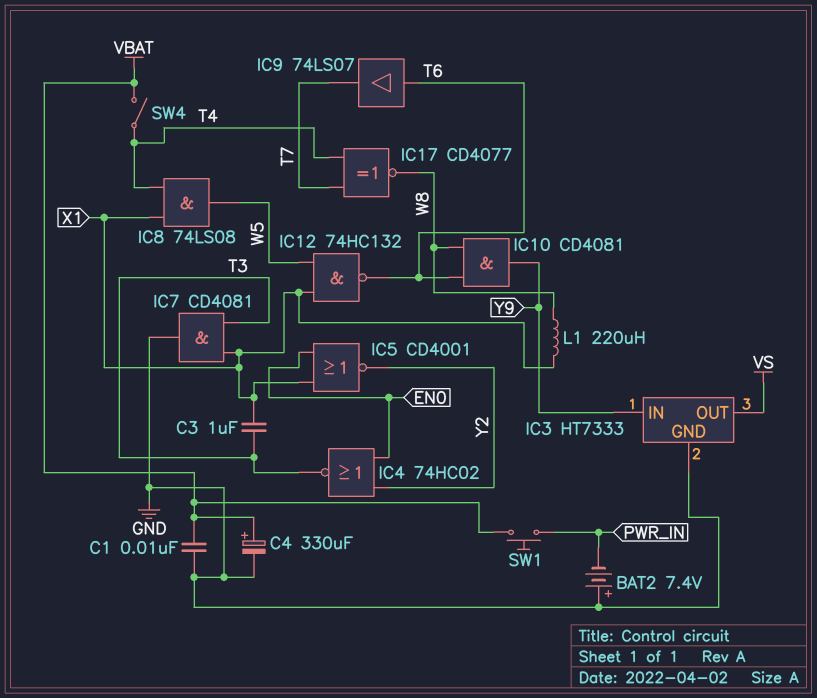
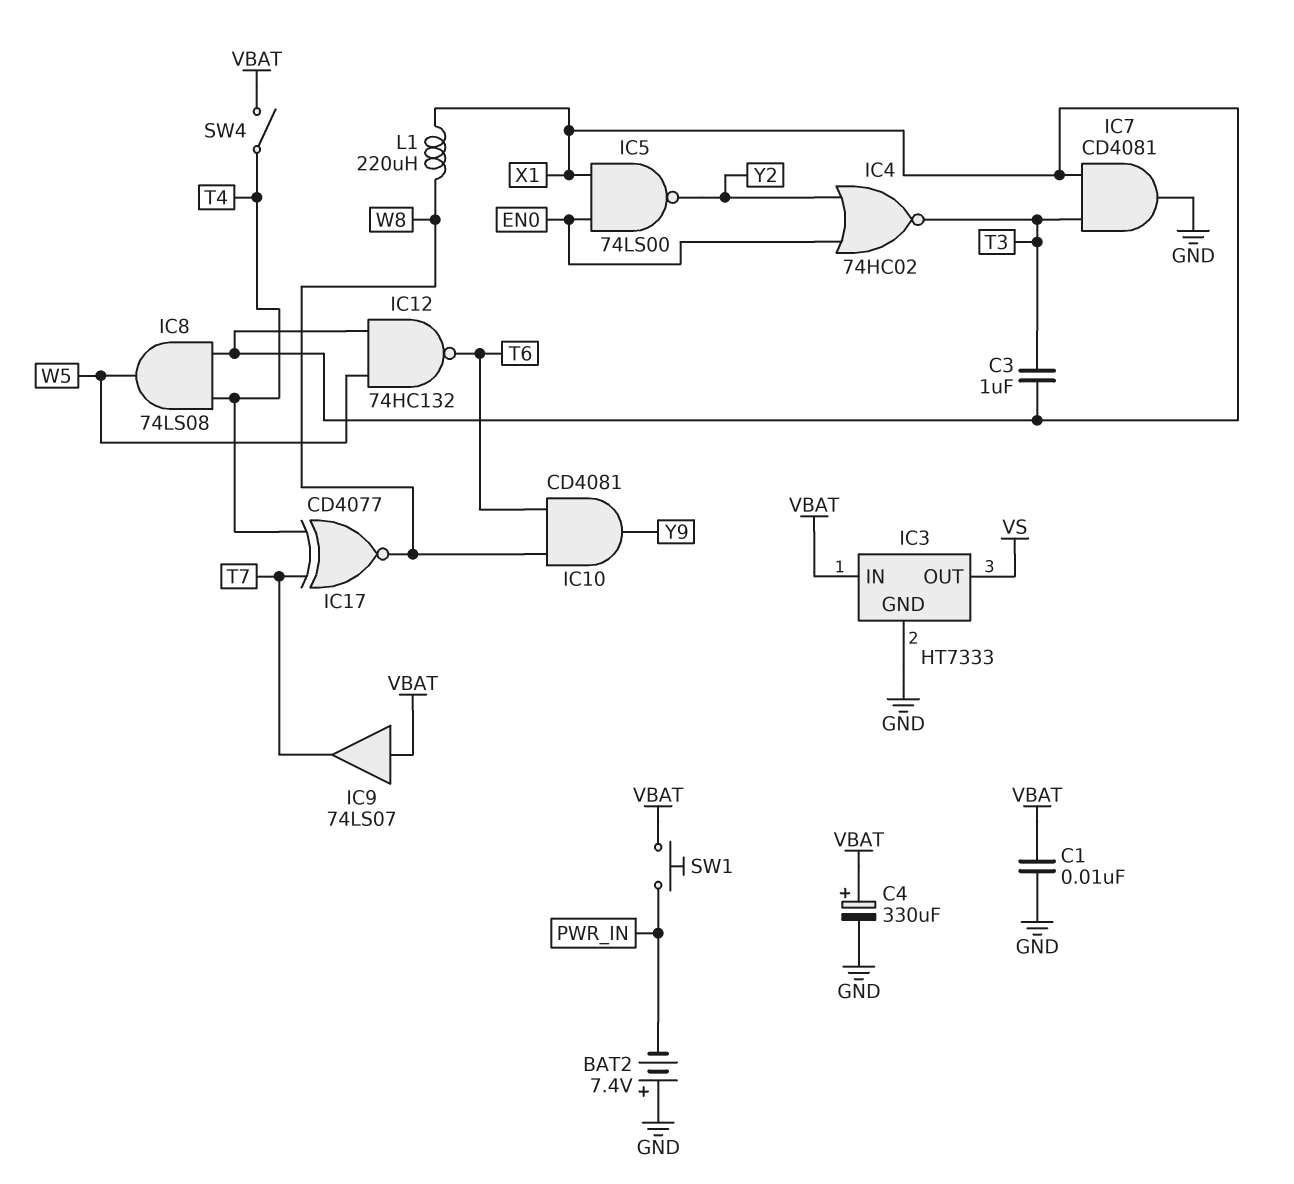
IC3 pin IN: Y9 -> VBAT
IC5: NOR CD4001 (in EN0, in X1, out Y2) -> NAND 74LS00 (in EN0, in X1, out Y2)
IC9: buffer 74LS07 (in T6, out T7) -> buffer 74LS07 (in VBAT, out T7)

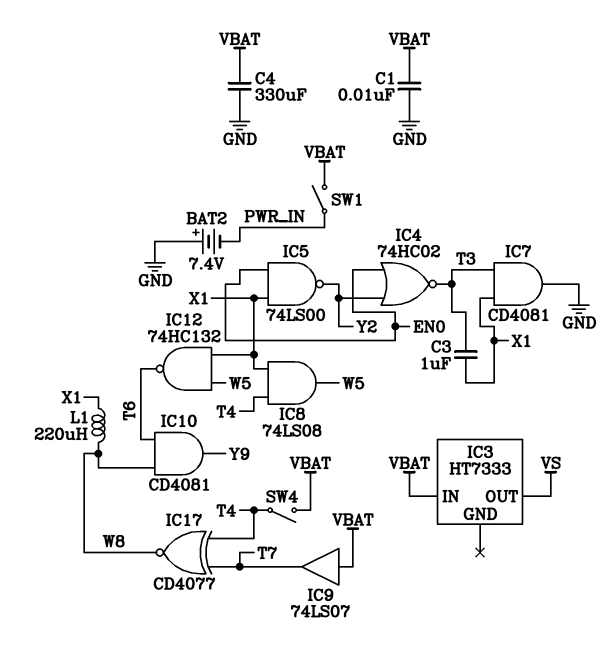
C4: 330uF (plus VBAT, minus GND) -> 330uF (GND, VBAT)
IC3 pin GND: GND -> none
SW1: button (PWR_IN, VBAT) -> switch (PWR_IN, VBAT)

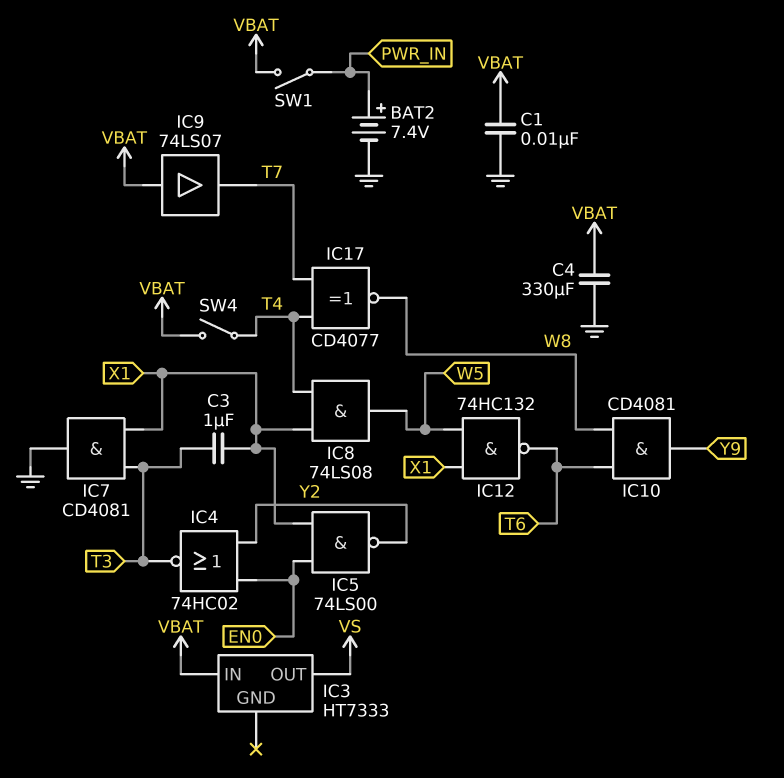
BAT2: 7.4V (plus GND, minus PWR_IN) -> 7.4V (plus PWR_IN, minus GND)
L1: 220uH (W8, X1) -> none

